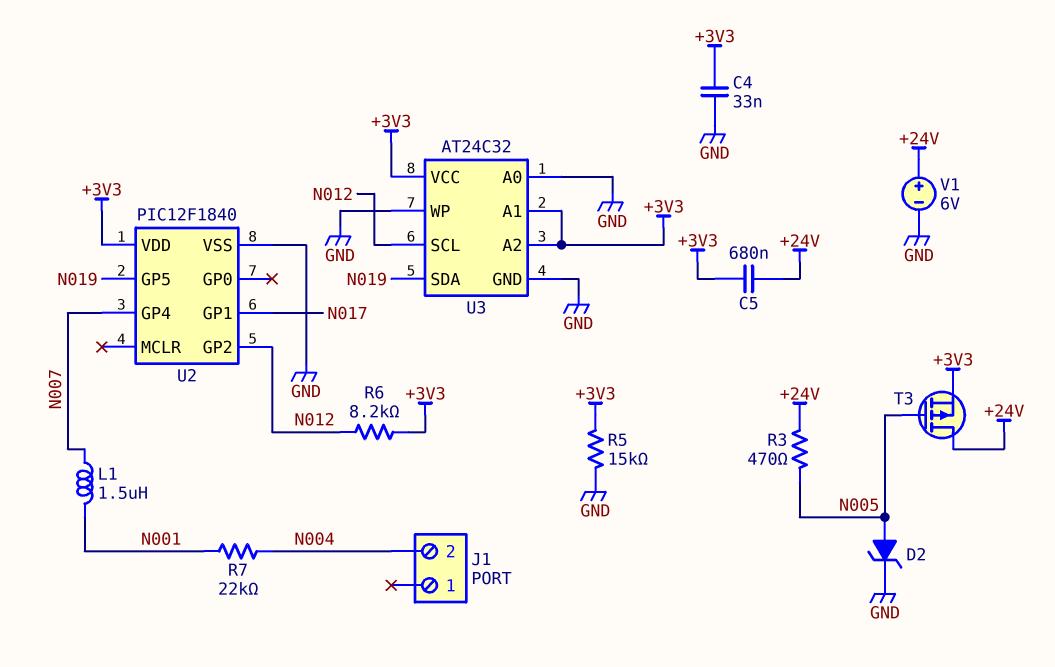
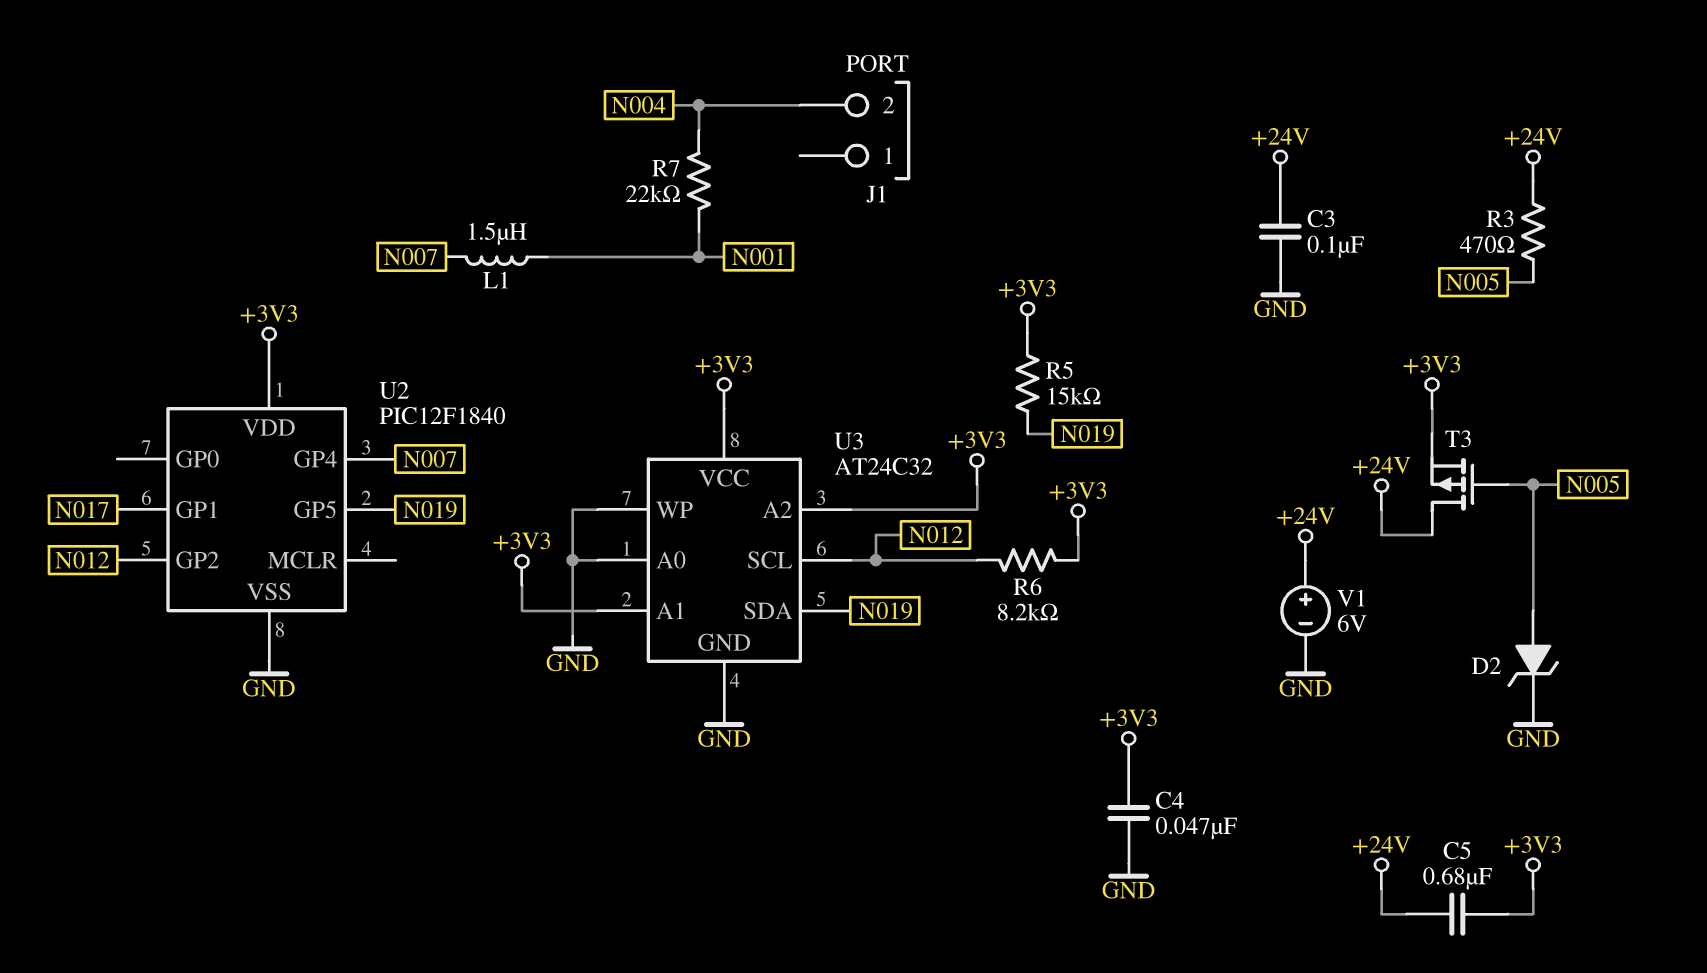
C3: none -> 100nF (+24V, GND)
C4: 33nF (+3V3, GND) -> 47nF (+3V3, GND)
R5: 15k (+3V3, GND) -> 15k (+3V3, N019)

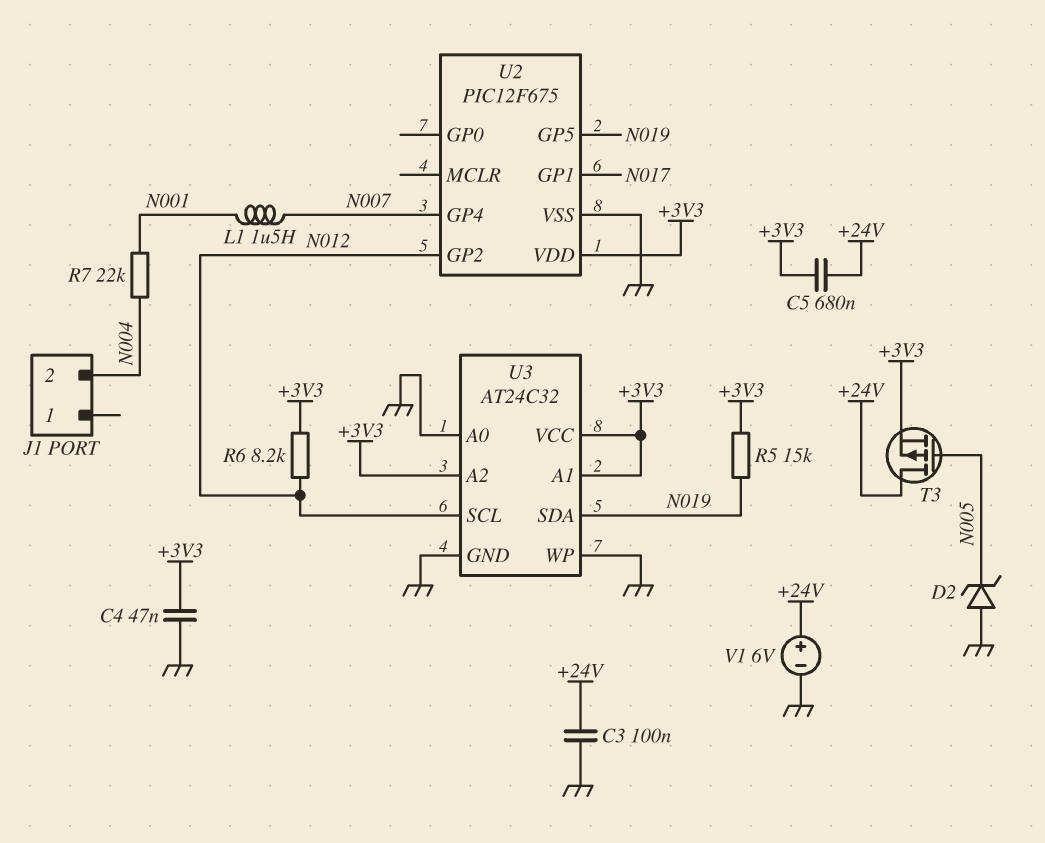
D2: zener (A N005, K GND) -> zener (A GND, K N005)
R3: 470 (+24V, N005) -> none
U2: PIC12F1840 -> PIC12F675

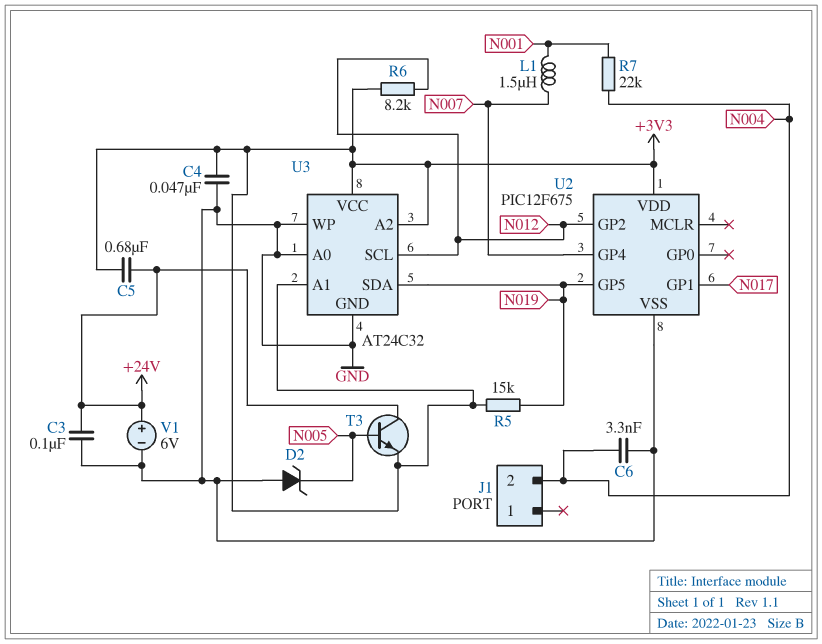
C6: none -> 3.3nF (GND, N004)
T3: PMOS (G N005, D +24V, S +3V3) -> NPN (B N005, C +24V, E +3V3)

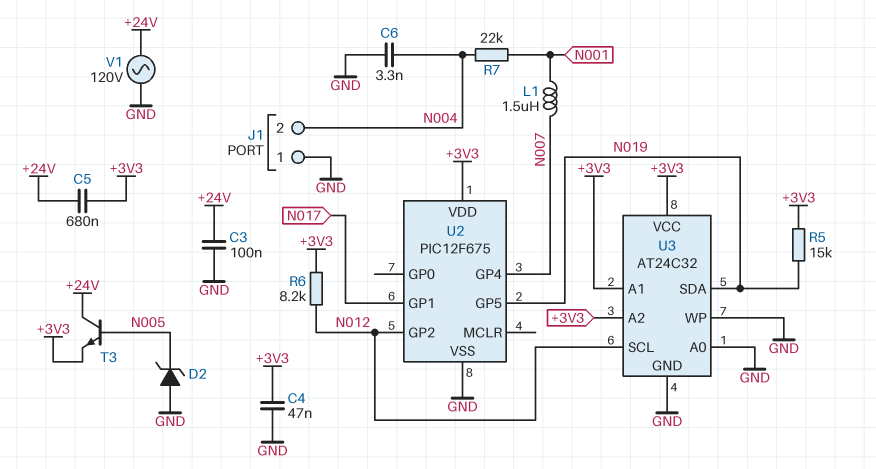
J1 pin 1: none -> GND
V1: 6V (plus +24V, minus GND) -> AC 120V (+24V, GND)

